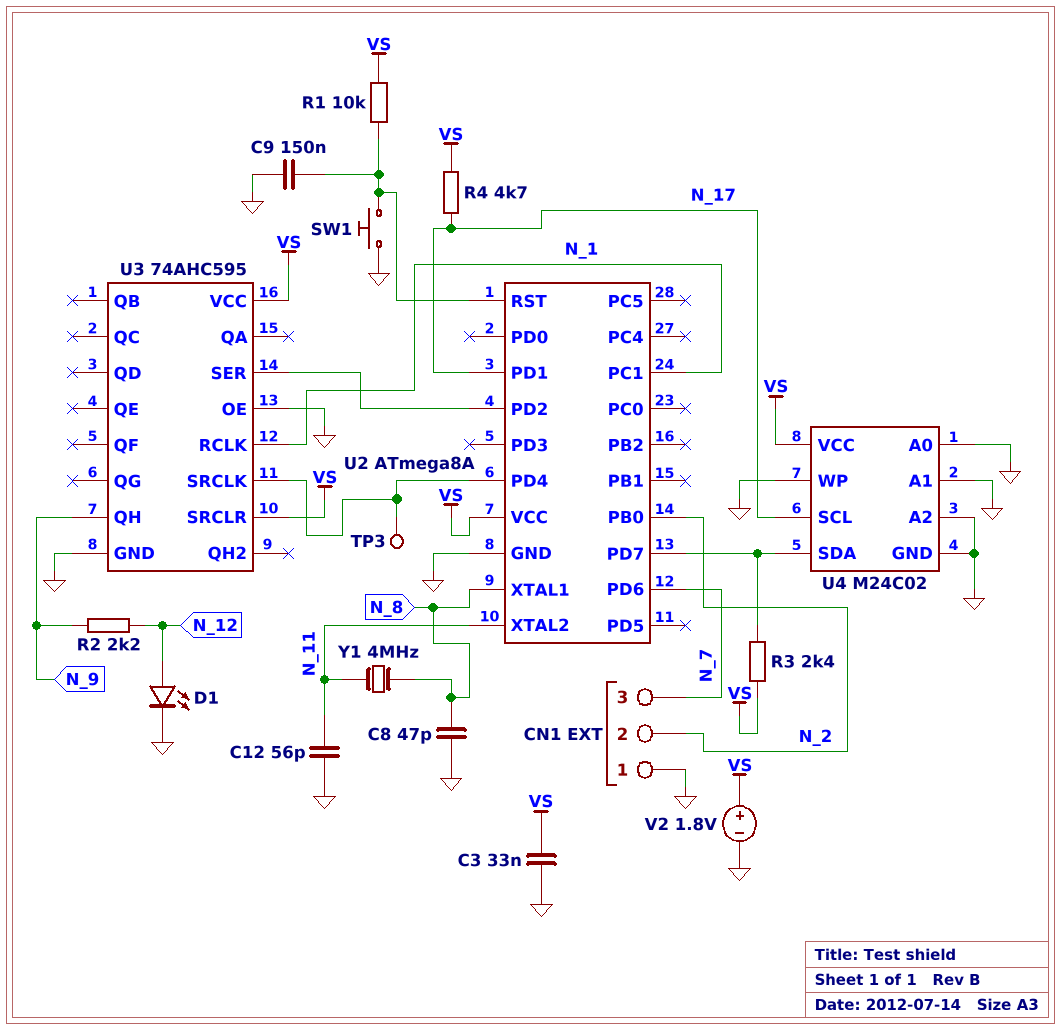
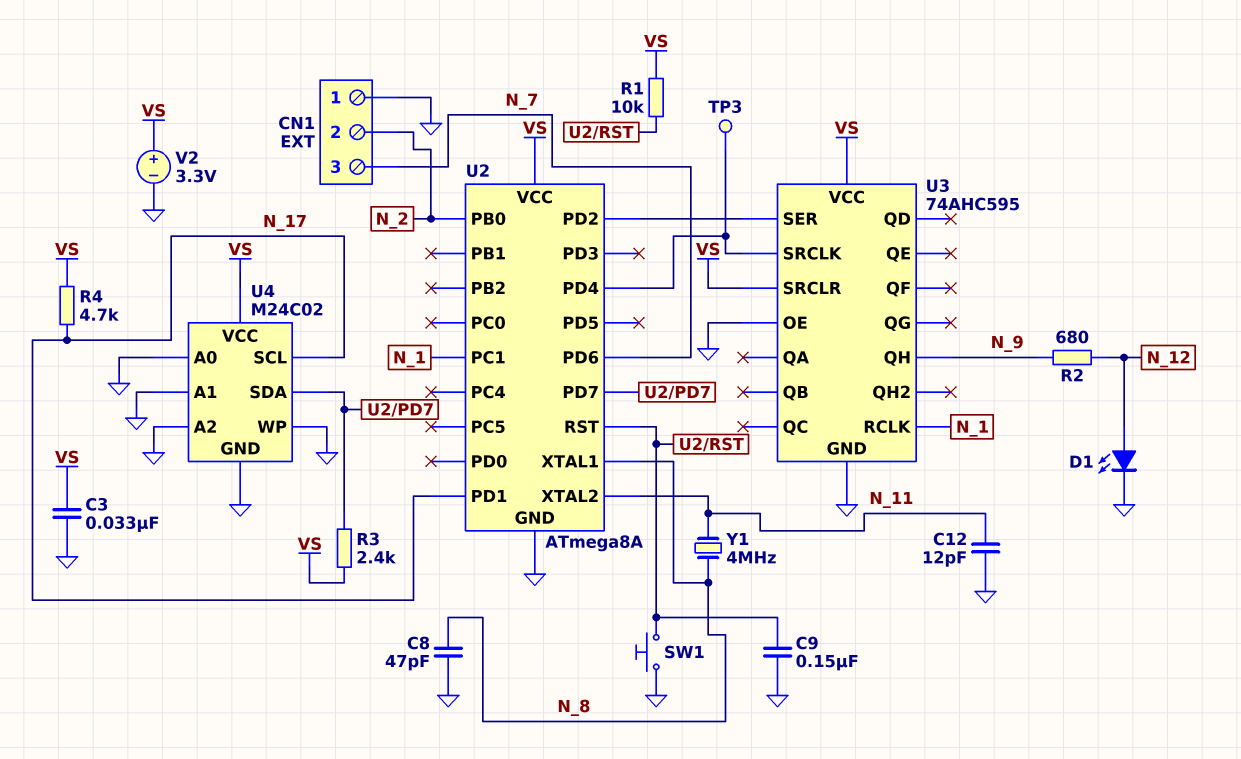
C12: 56pF (GND, N_11) -> 12pF (GND, N_11)
R2: 2.2k (N_9, N_12) -> 680 (N_9, N_12)
V2: 1.8V (plus VS, minus GND) -> 3.3V (plus VS, minus GND)

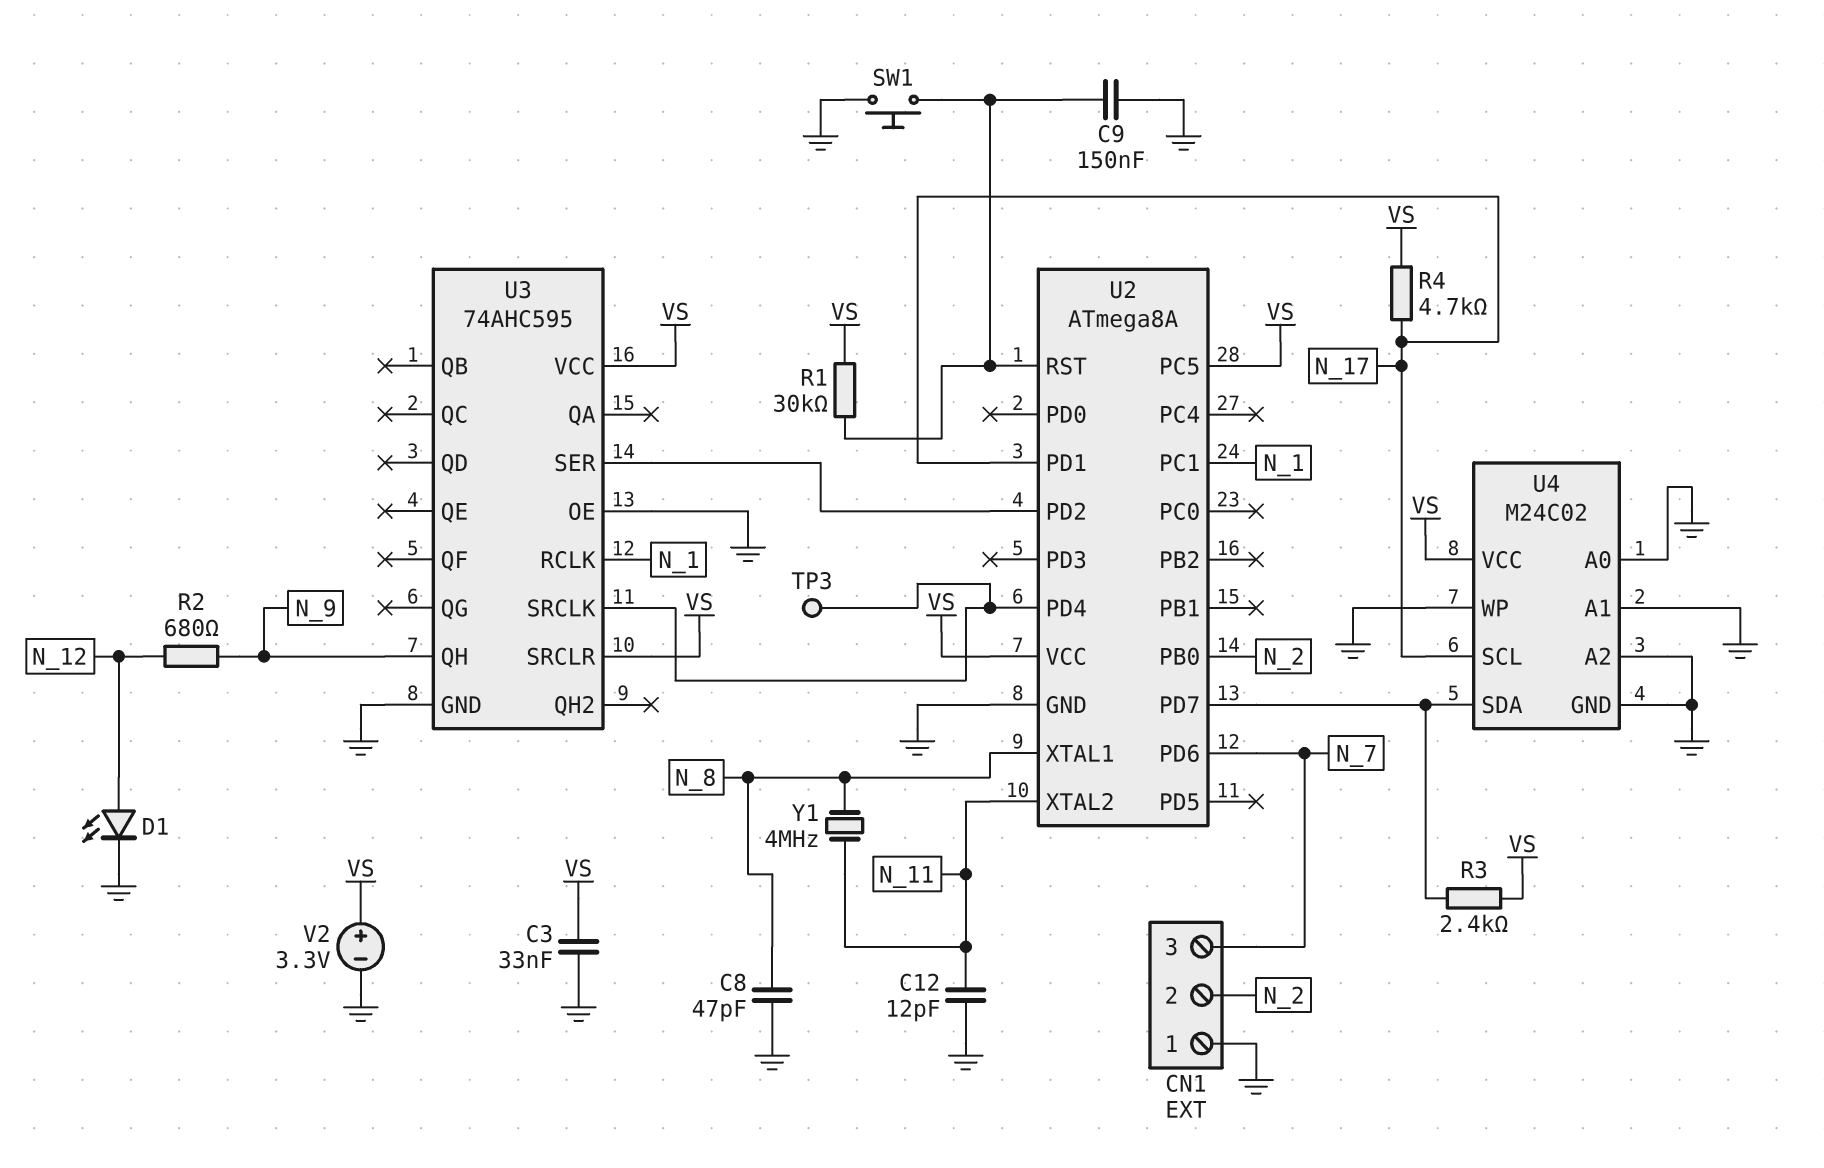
R1: 10k (U2/RST, VS) -> 30k (U2/RST, VS)
U2 pin PC5: none -> VS

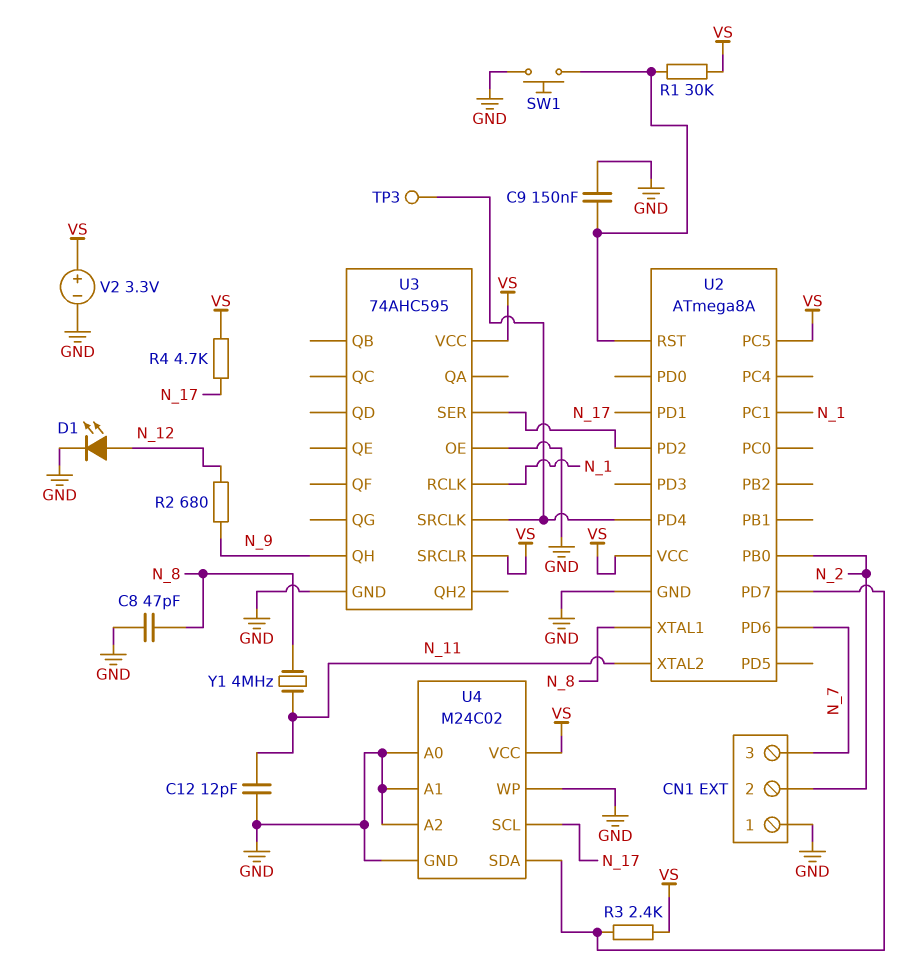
C3: 33nF (GND, VS) -> none

